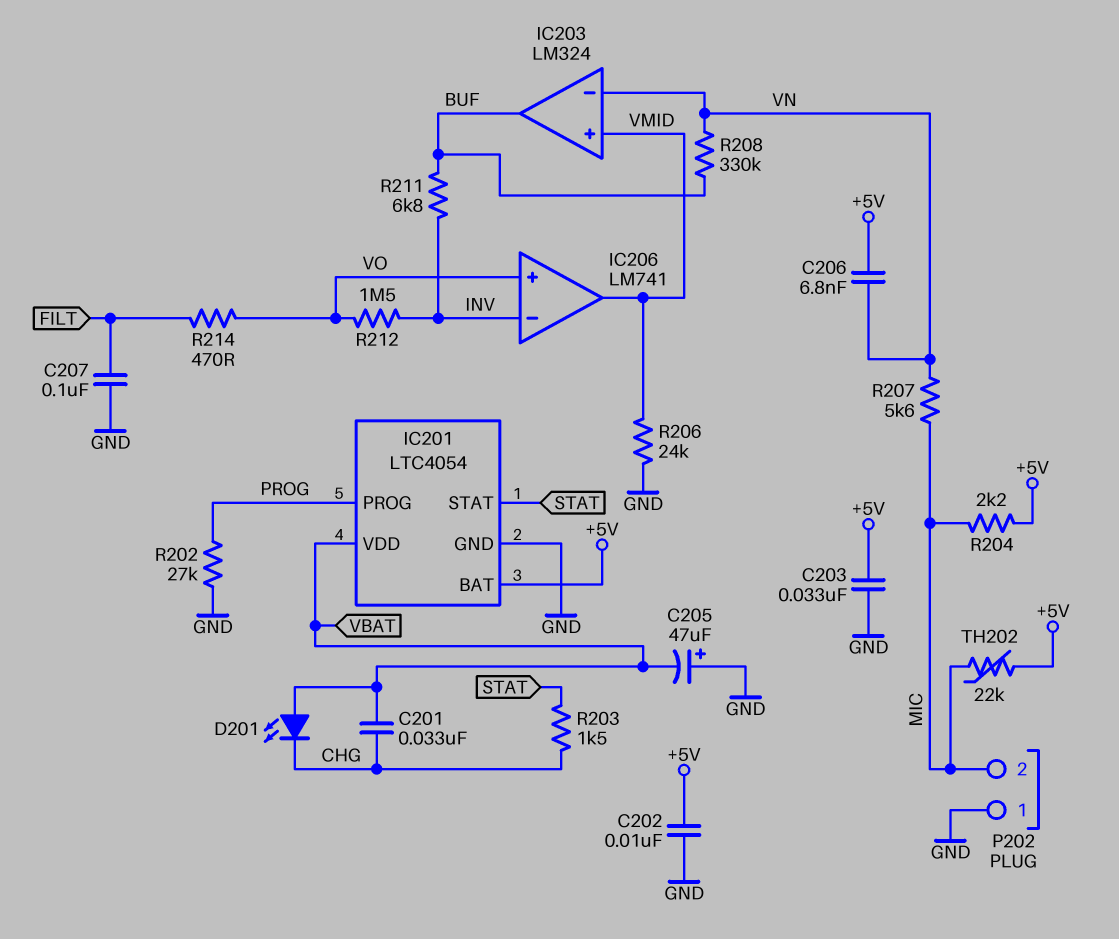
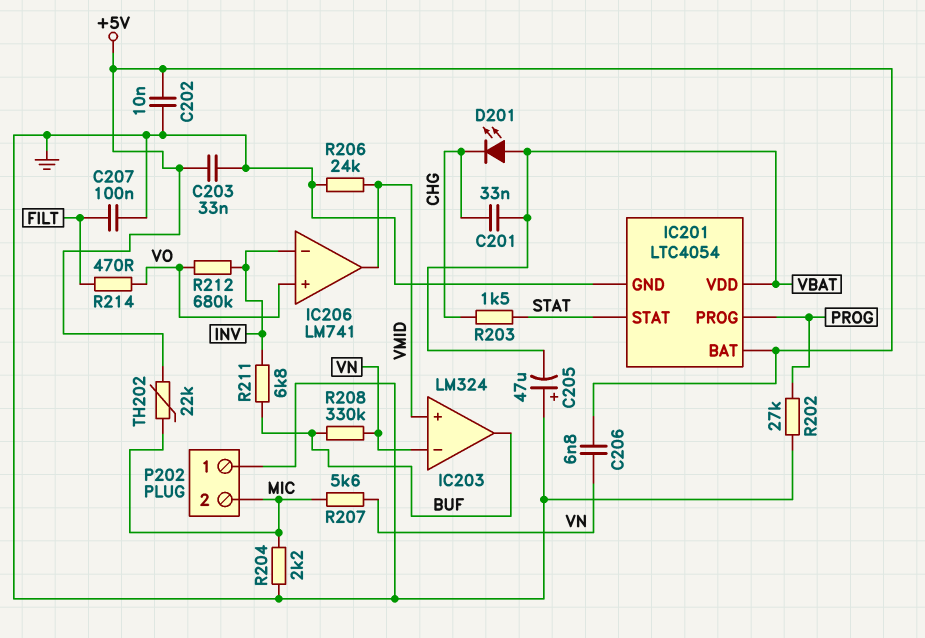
R204: 2.2k (+5V, MIC) -> 2.2k (GND, MIC)
R212: 1.5M (INV, VO) -> 680k (INV, VO)

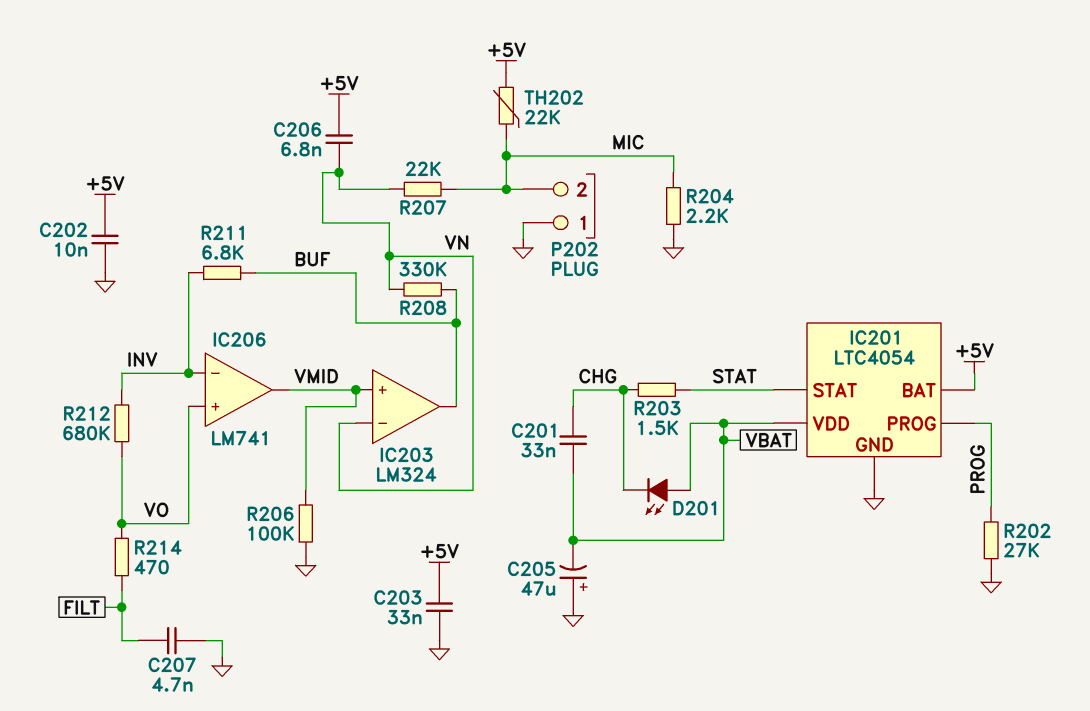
C207: 100nF (FILT, GND) -> 4.7nF (FILT, GND)
R206: 24k (GND, VMID) -> 100k (GND, VMID)
R207: 5.6k (MIC, VN) -> 22k (MIC, VN)

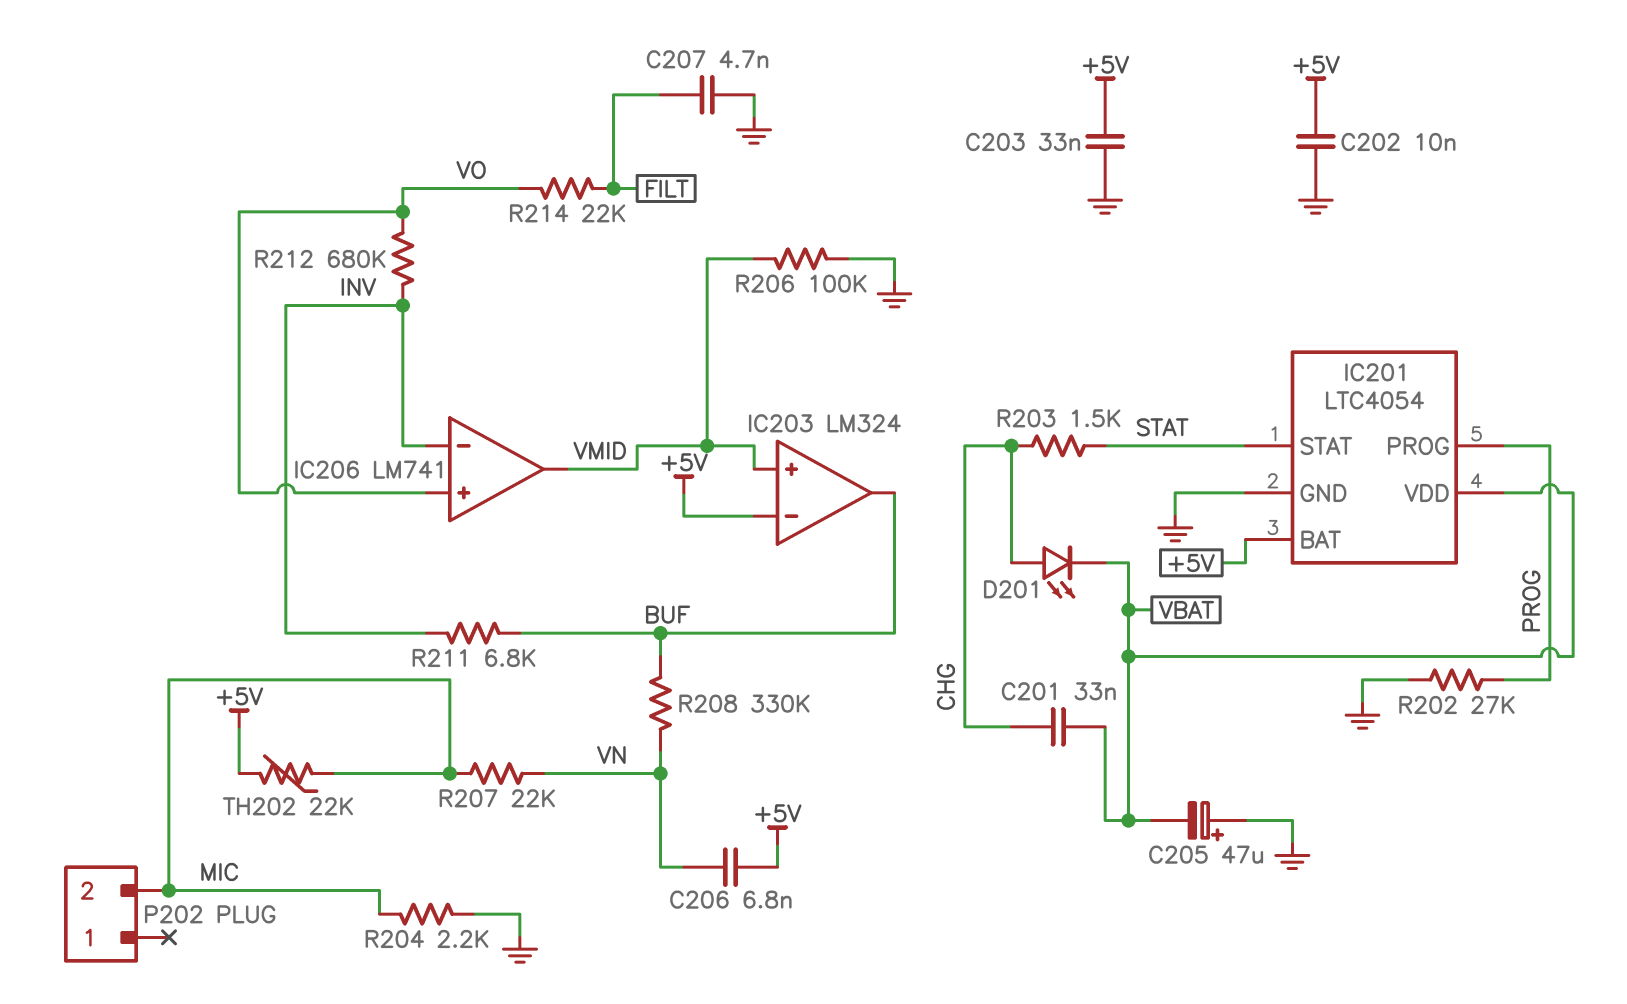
D201: LED (A VBAT, K CHG) -> LED (A CHG, K VBAT)
IC203 pin in-: VN -> +5V
P202 pin 1: GND -> none
R214: 470 (FILT, VO) -> 22k (FILT, VO)

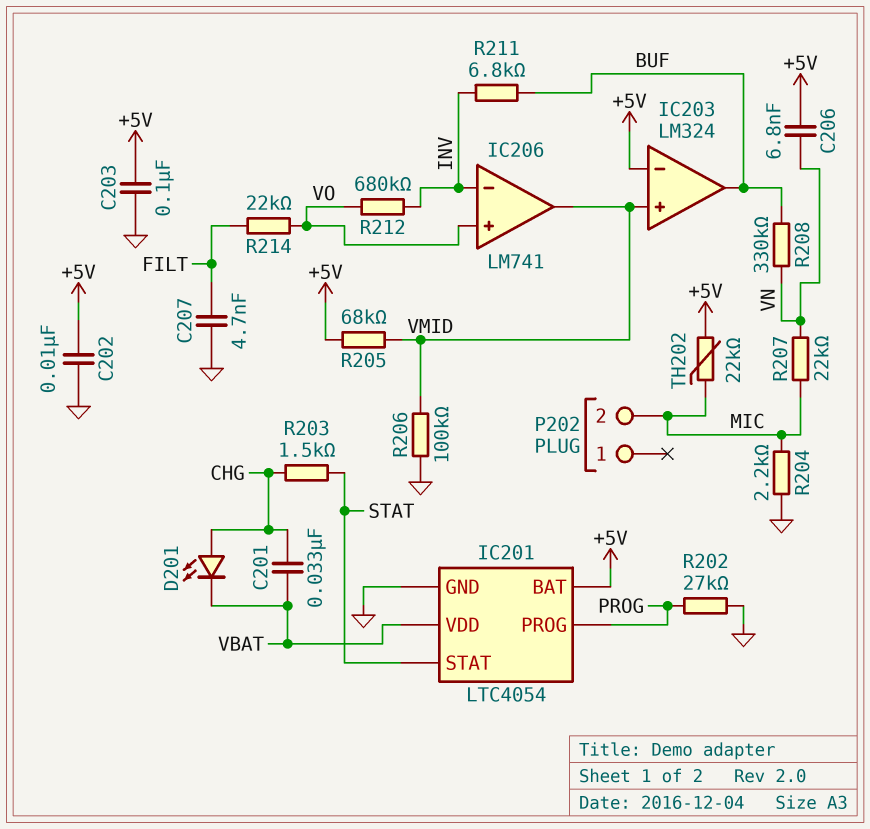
C203: 33nF (+5V, GND) -> 100nF (+5V, GND)
C205: 47uF (plus GND, minus VBAT) -> none
R205: none -> 68k (+5V, VMID)

